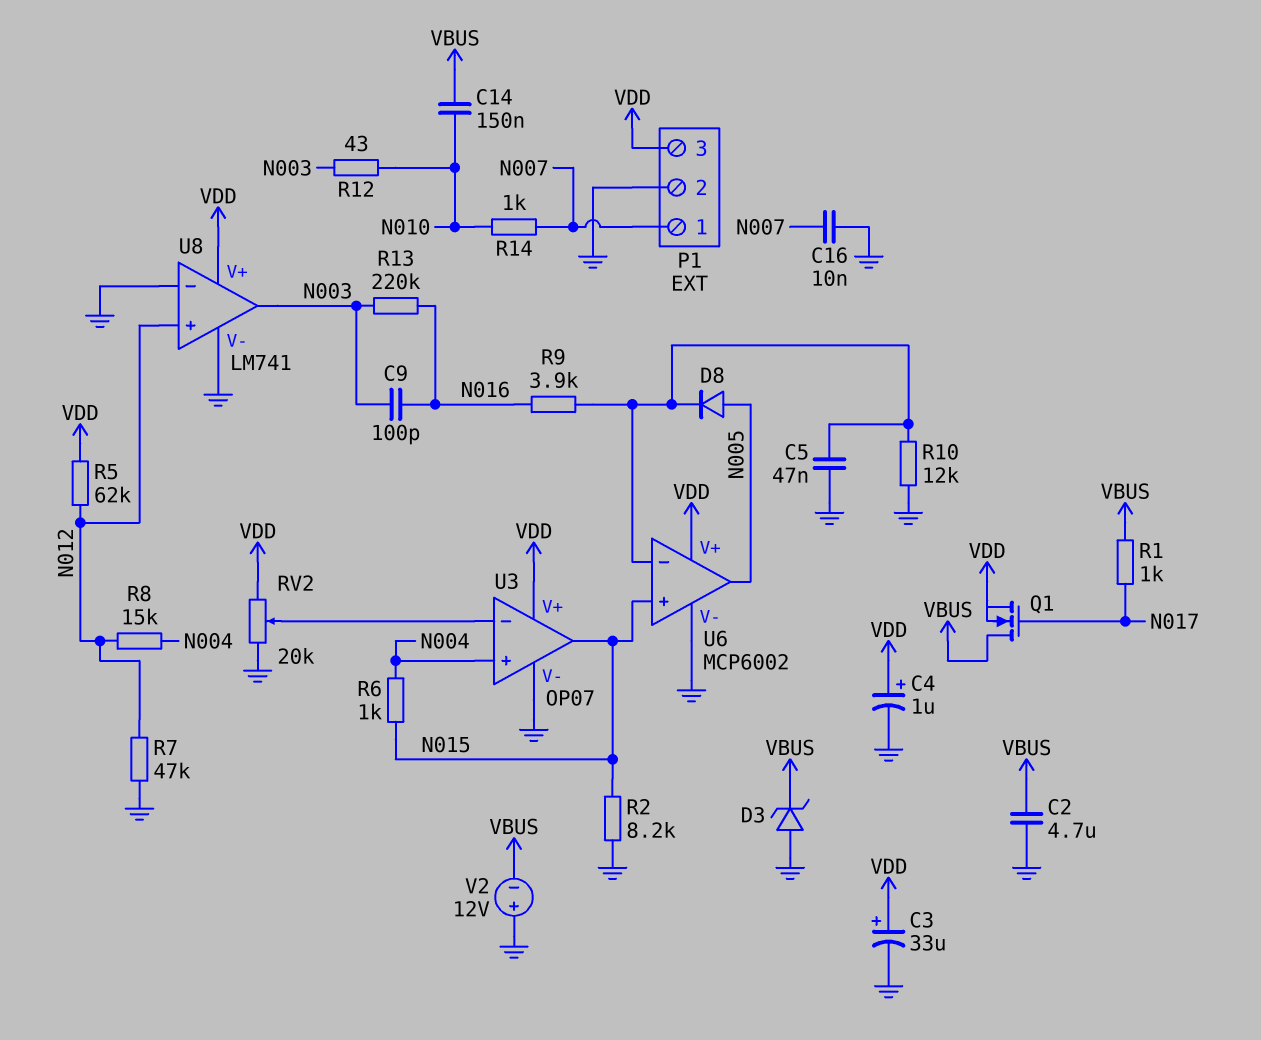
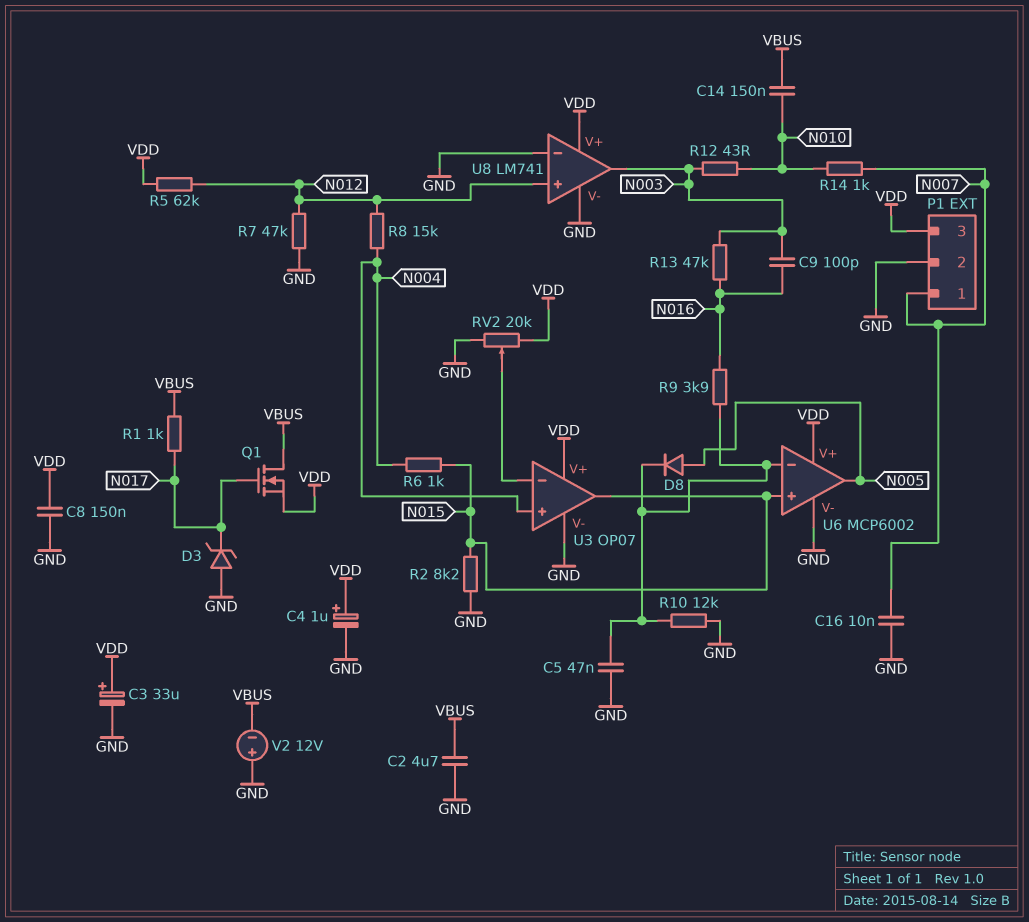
C8: none -> 150nF (GND, VDD)
D3: zener (A GND, K VBUS) -> zener (A GND, K N017)
R13: 220k (N003, N016) -> 47k (N003, N016)

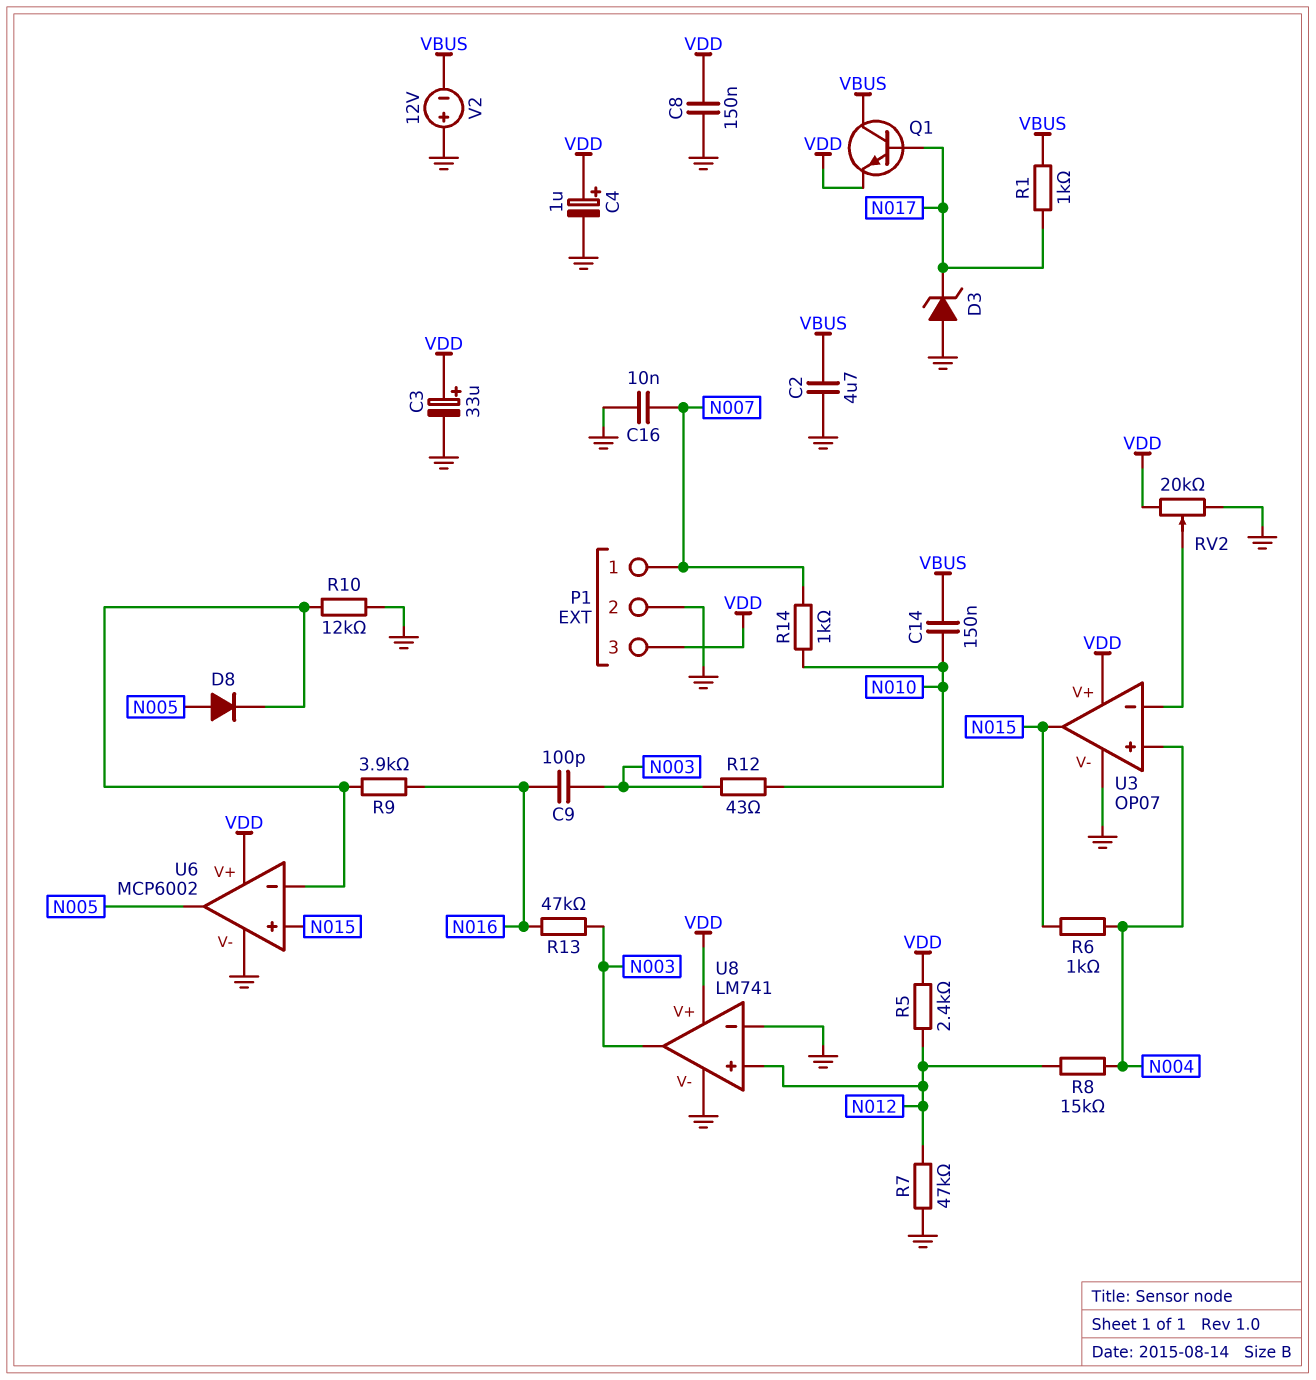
C5: 47nF (GND, U6/in-) -> none
Q1: NMOS (G N017, D VBUS, S VDD) -> NPN (B N017, C VBUS, E VDD)
R2: 8.2k (GND, N015) -> none
R5: 62k (N012, VDD) -> 2.4k (N012, VDD)

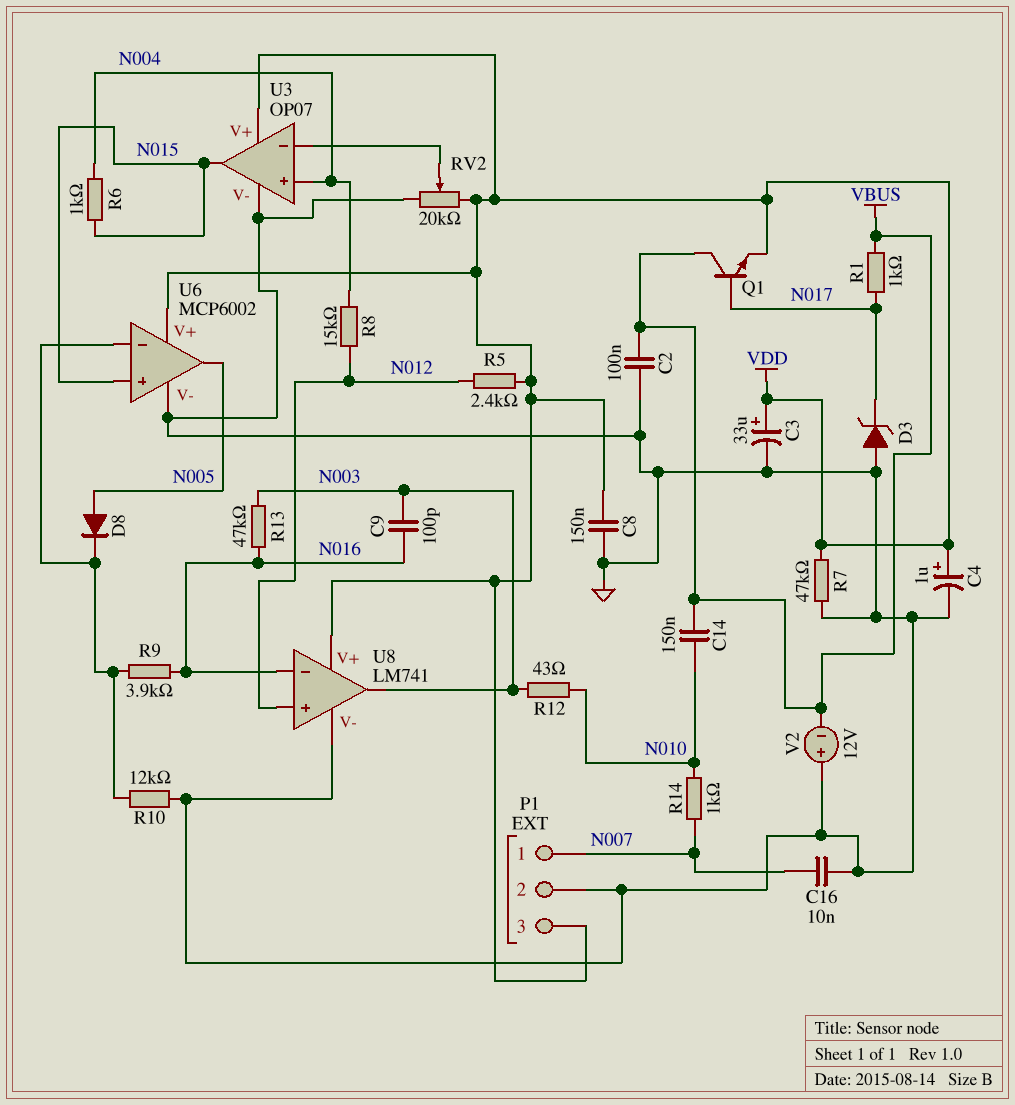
C2: 4.7uF (GND, VBUS) -> 100nF (GND, VBUS)
R7: 47k (GND, N012) -> 47k (GND, VDD)
U8 pin in-: GND -> N016

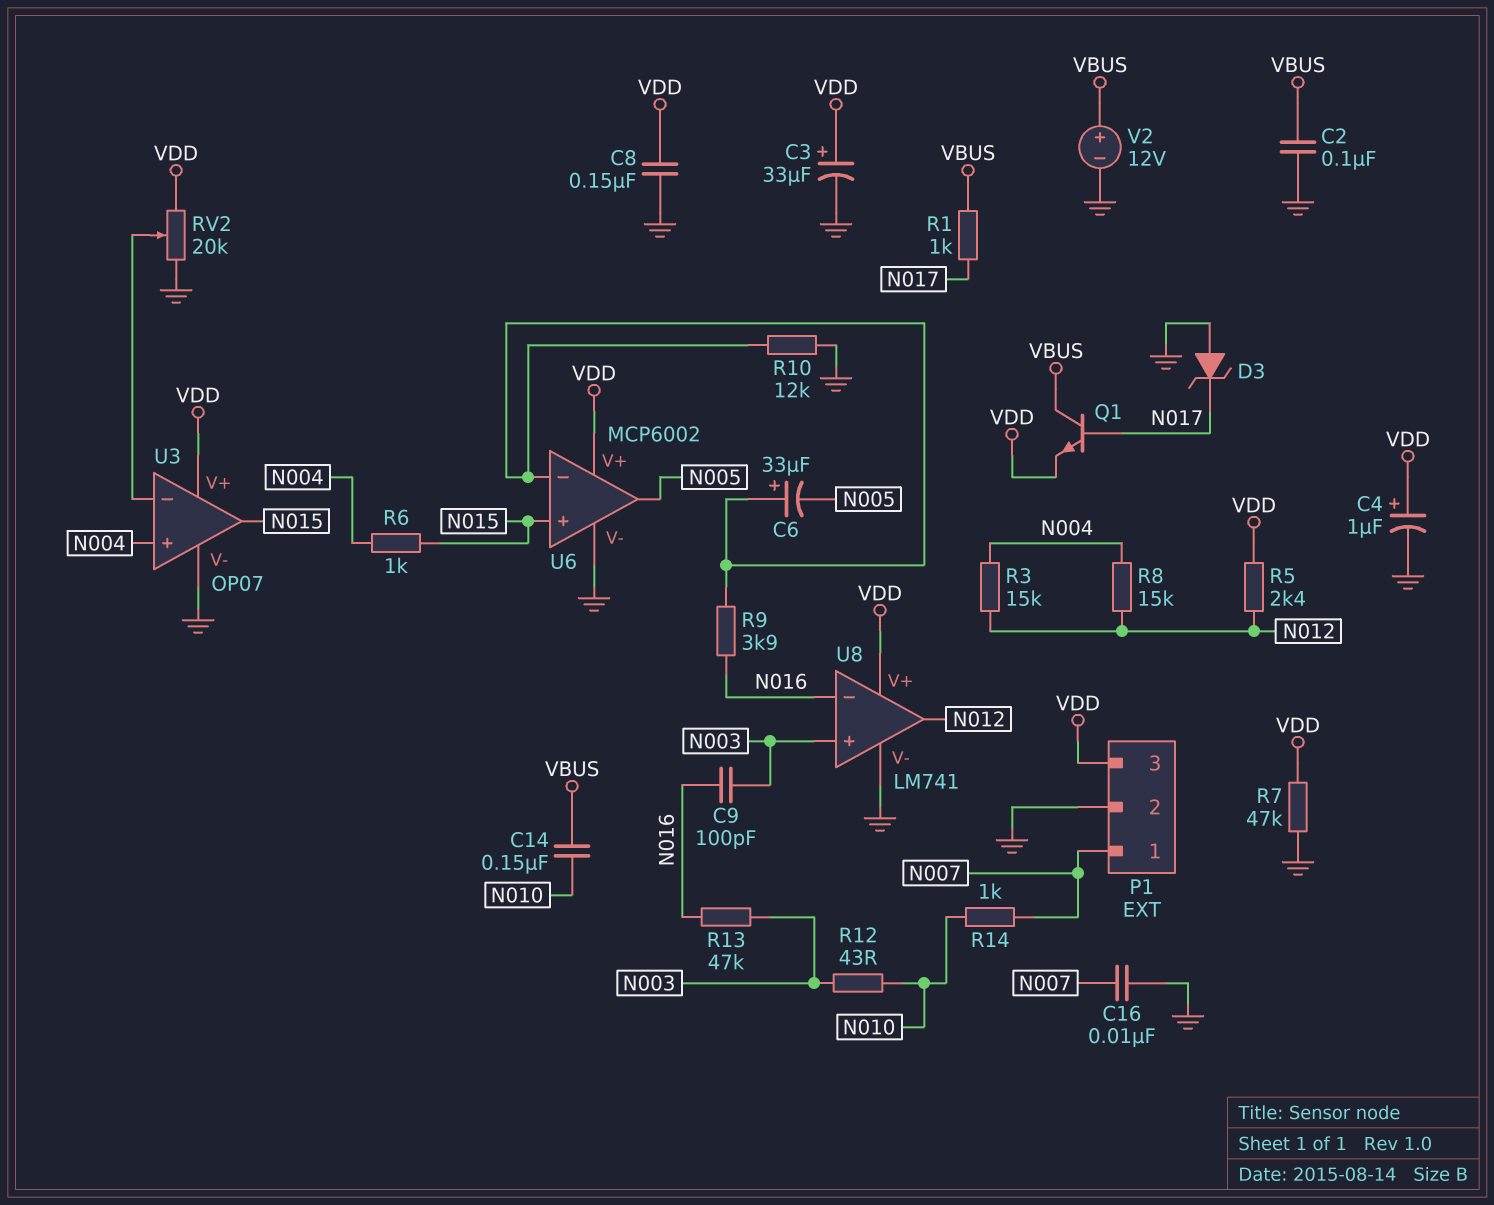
C6: none -> 33uF (plus U6/in-, minus N005)
D8: diode (A N005, K U6/in-) -> none
R3: none -> 15k (N004, N012)
U8 pin in+: N012 -> N003
U8 pin out: N003 -> N012
V2: 12V (plus GND, minus VBUS) -> 12V (plus VBUS, minus GND)

